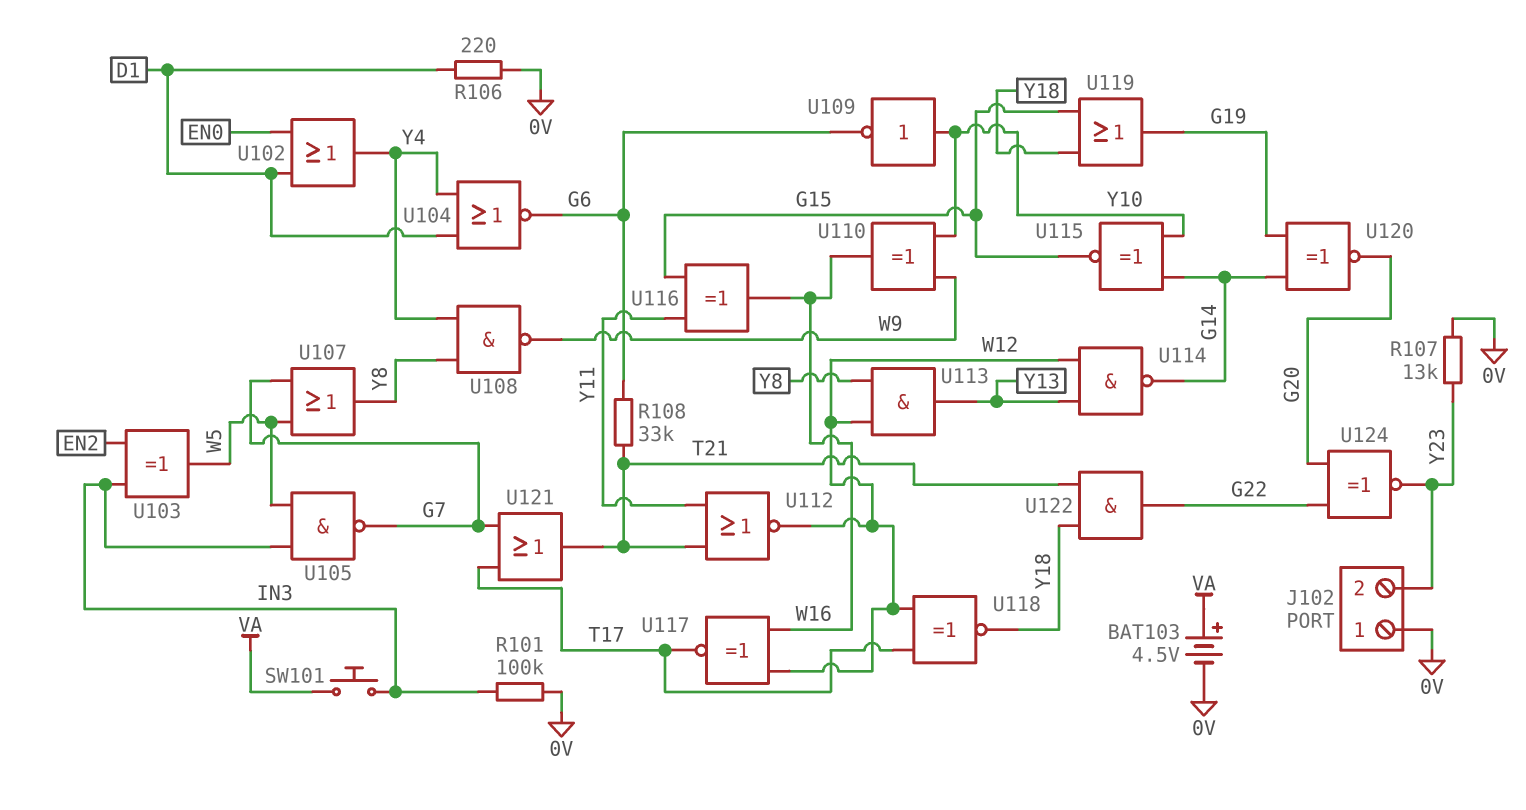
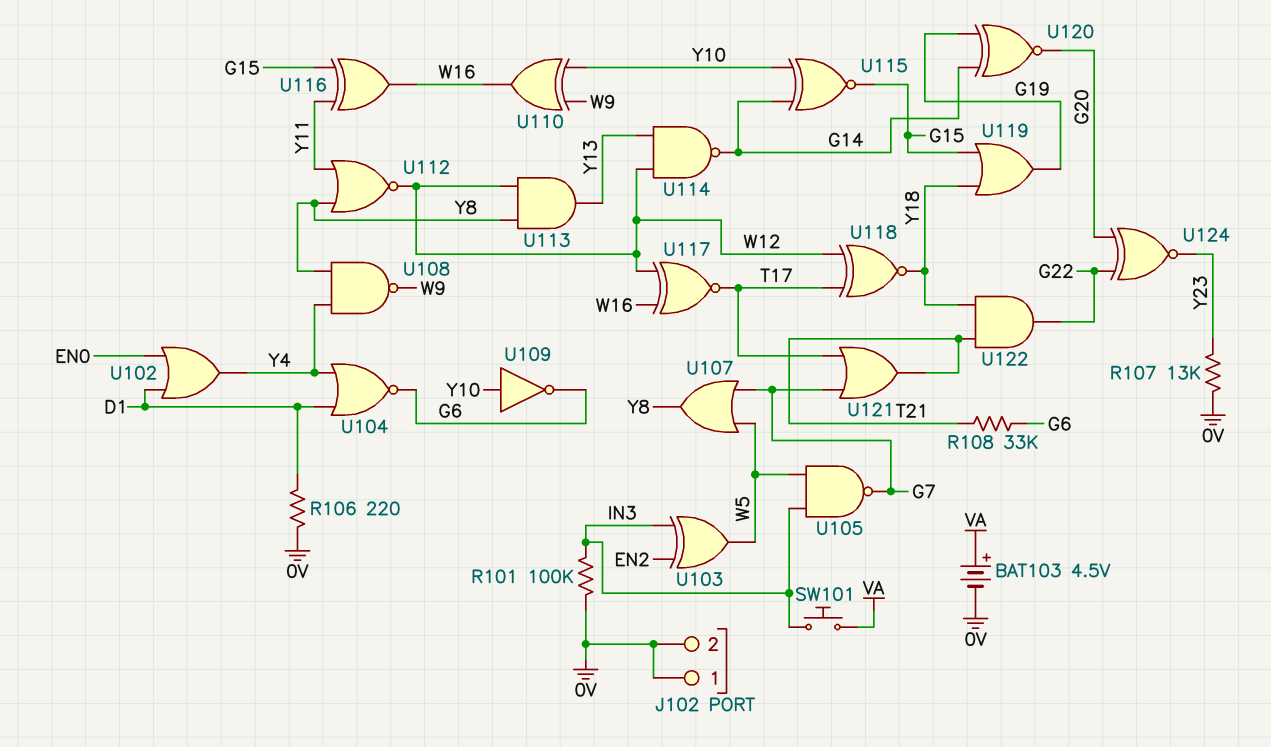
J102 pin 2: Y23 -> 0V
U112: NOR (in T21, in Y11, out W12) -> NOR (in Y8, in Y11, out W12)

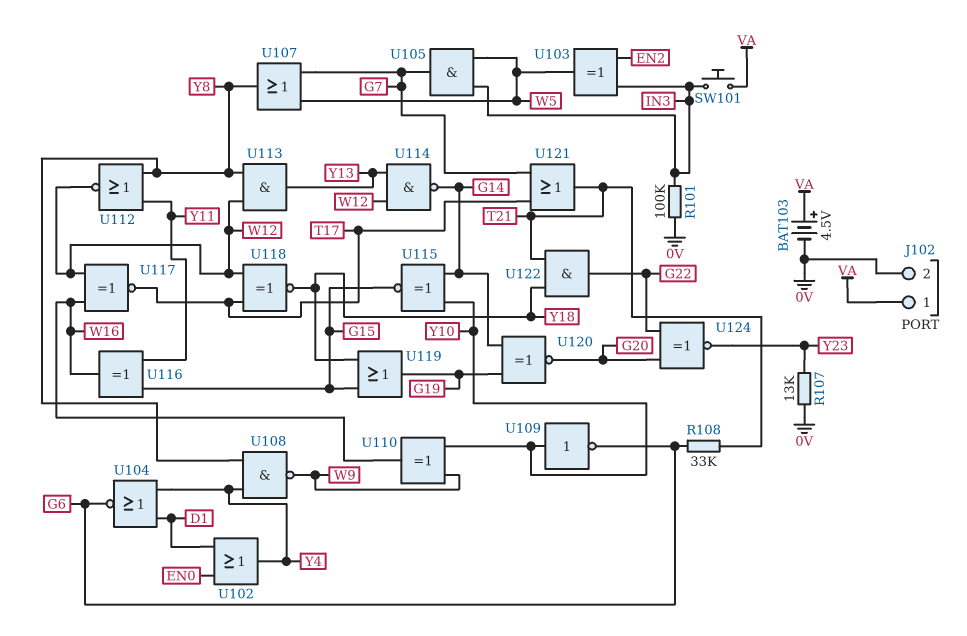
J102 pin 1: 0V -> VA
R106: 220 (0V, D1) -> none
U105: NAND (in IN3, in W5, out G7) -> AND (in IN3, in W5, out G7)

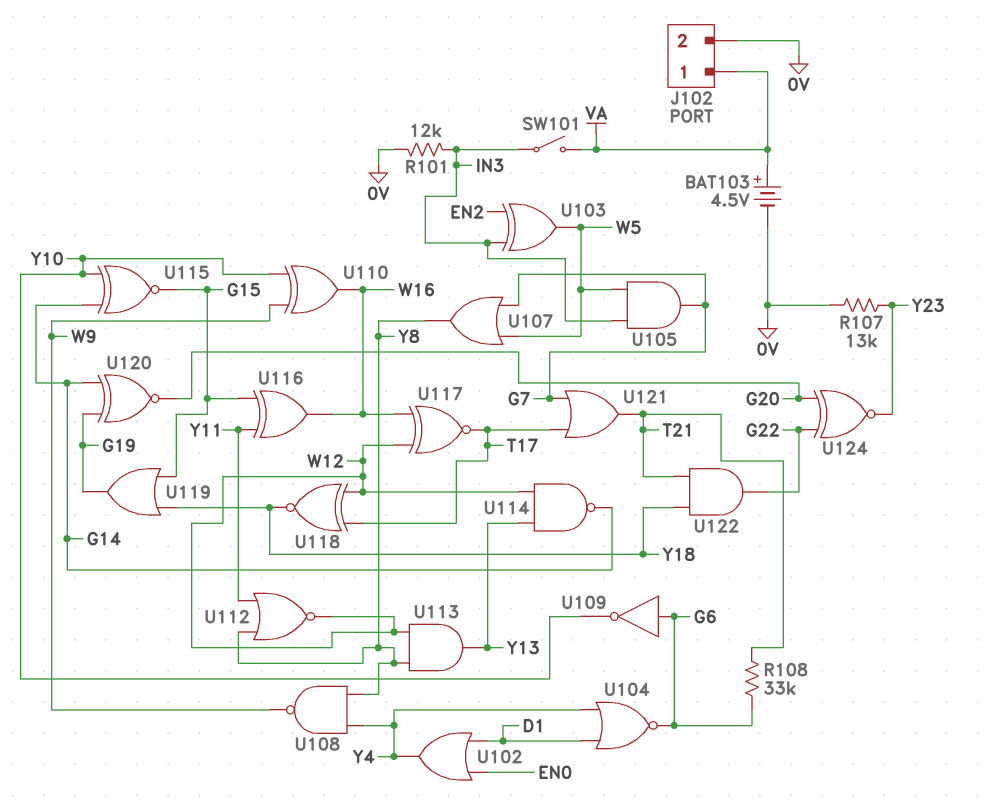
R101: 100k (0V, IN3) -> 12k (0V, IN3)
SW101: button (IN3, VA) -> switch (IN3, VA)
U109: NOT (in Y10, out G6) -> NOT (in G6, out Y10)

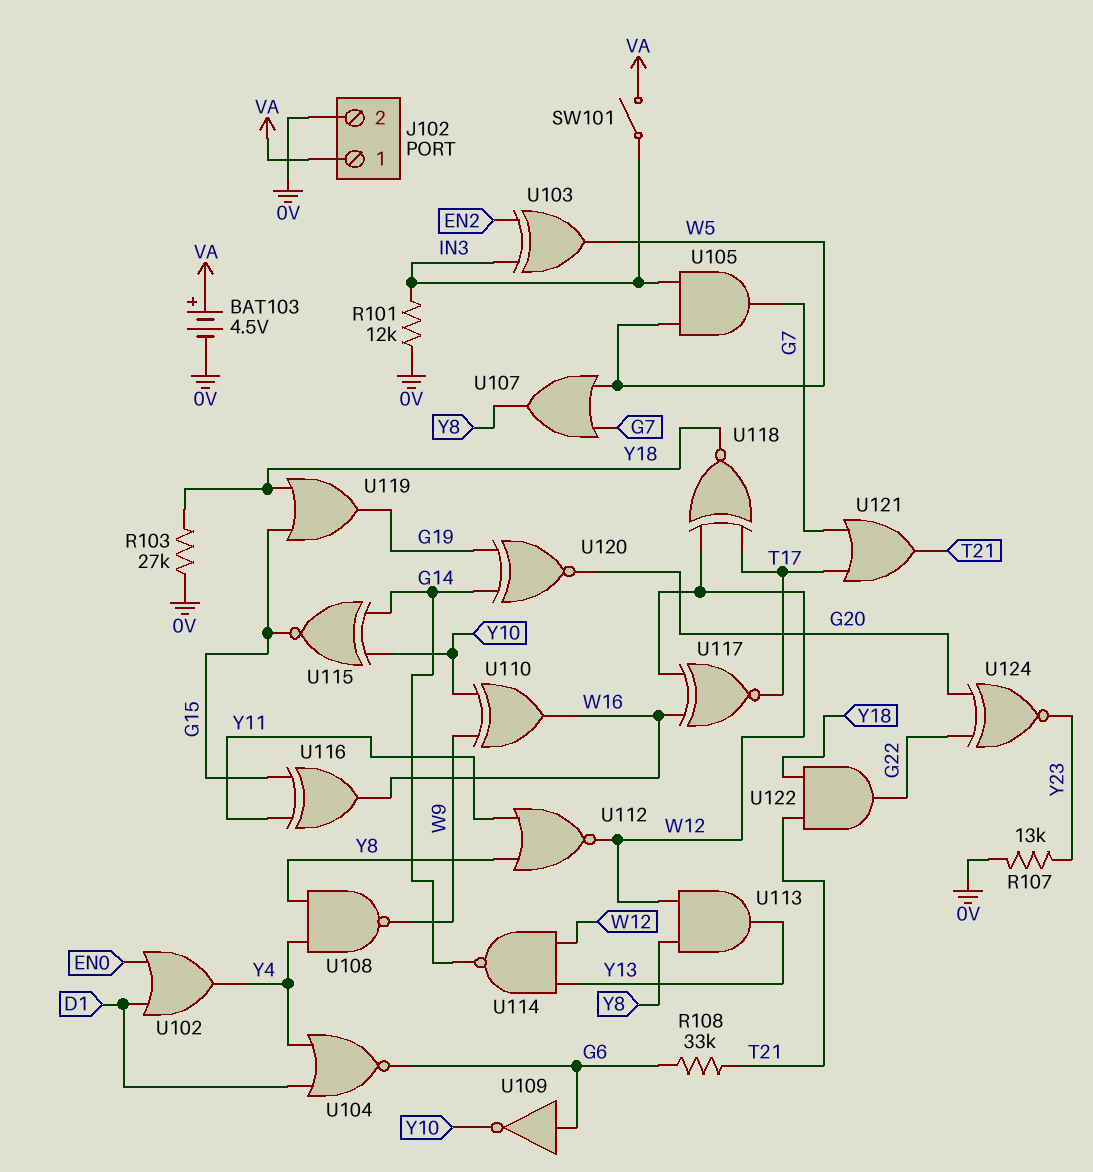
R103: none -> 27k (0V, Y18)

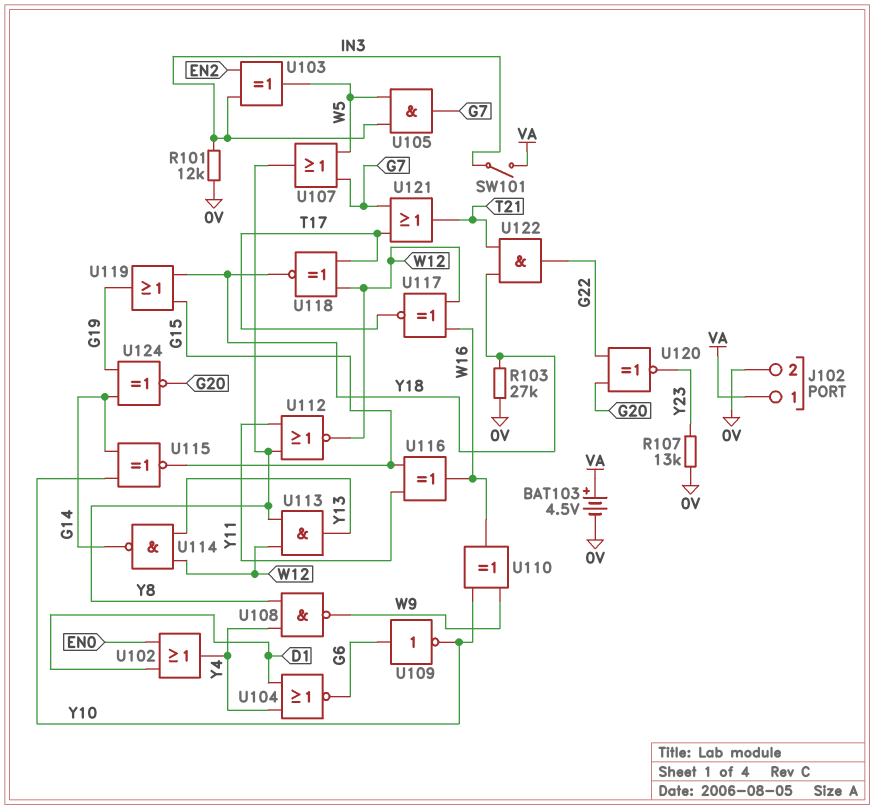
R108: 33k (G6, T21) -> none
U120: XNOR (in G14, in G19, out G20) -> XNOR (in G20, in G22, out Y23)
U124: XNOR (in G20, in G22, out Y23) -> XNOR (in G14, in G19, out G20)

